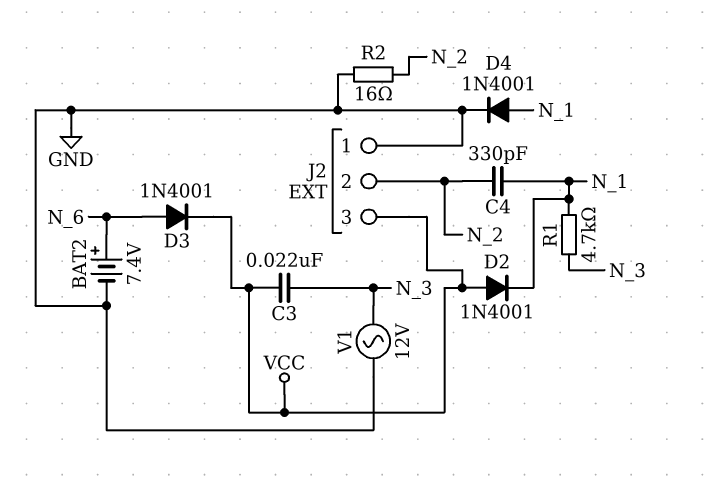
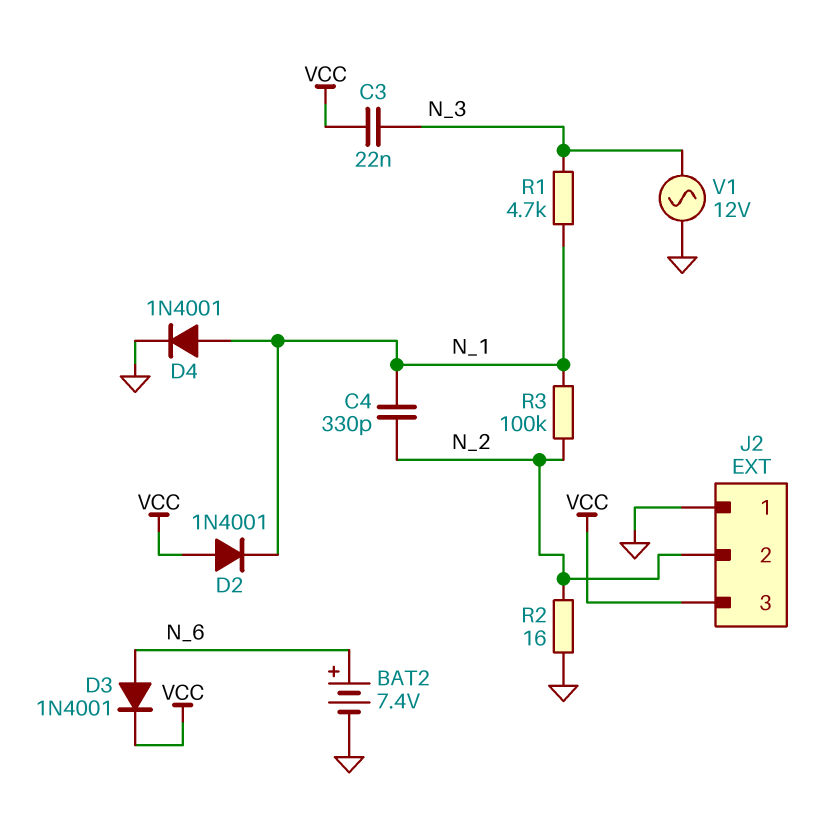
R3: none -> 100k (N_1, N_2)

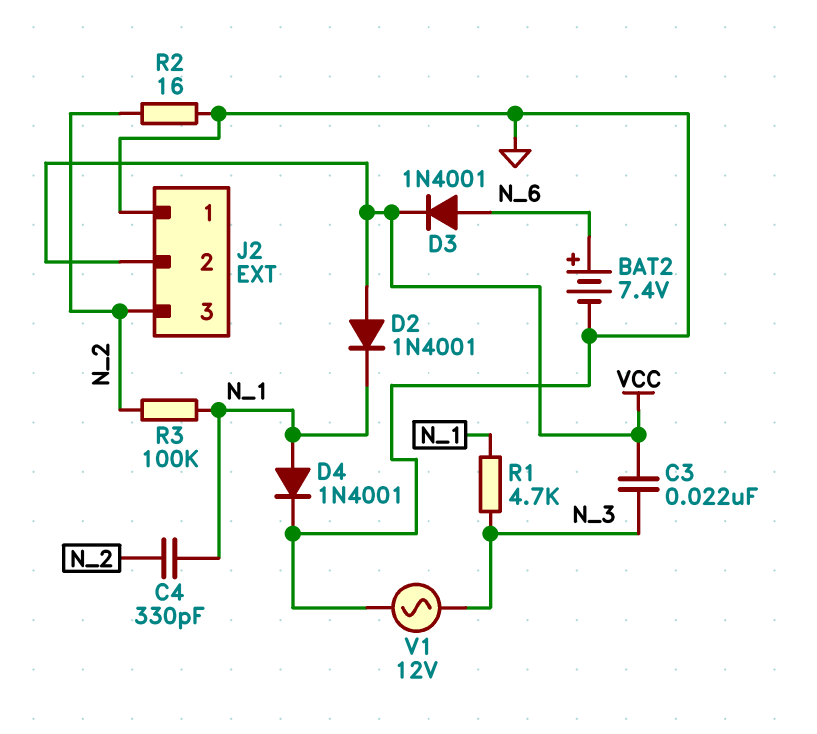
J2 pin 2: N_2 -> VCC
J2 pin 3: VCC -> N_2

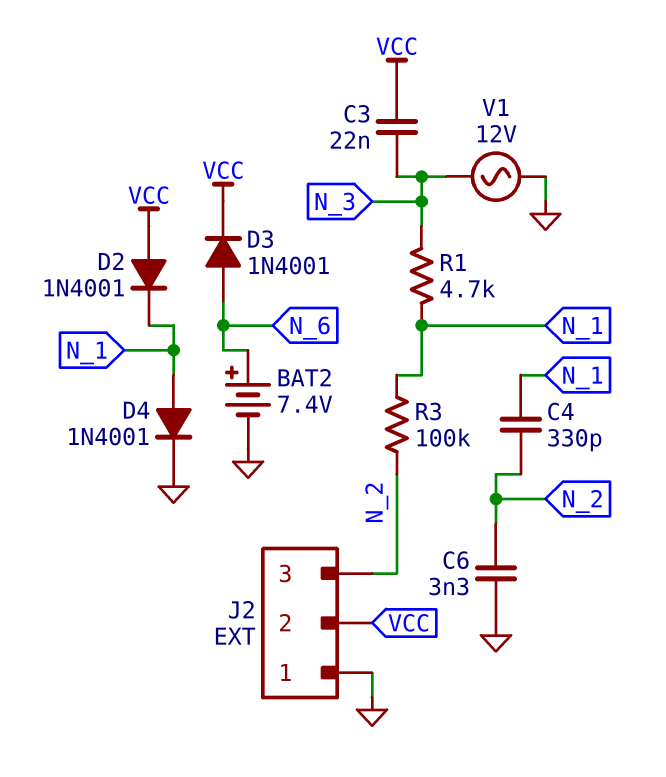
C6: none -> 3.3nF (GND, N_2)
R2: 16 (GND, N_2) -> none

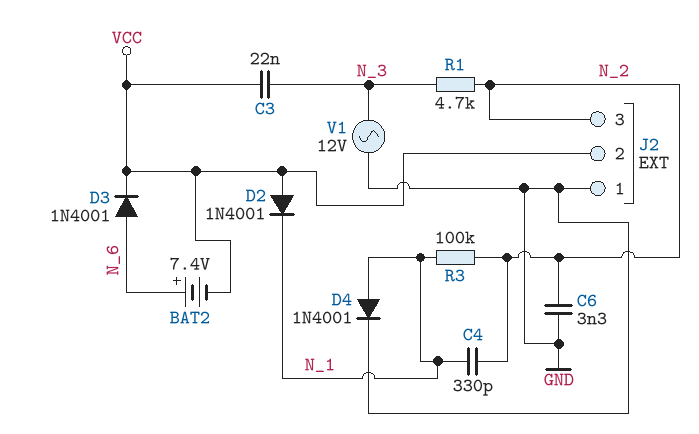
BAT2: 7.4V (plus N_6, minus GND) -> 7.4V (plus N_6, minus VCC)
R1: 4.7k (N_1, N_3) -> 4.7k (N_2, N_3)

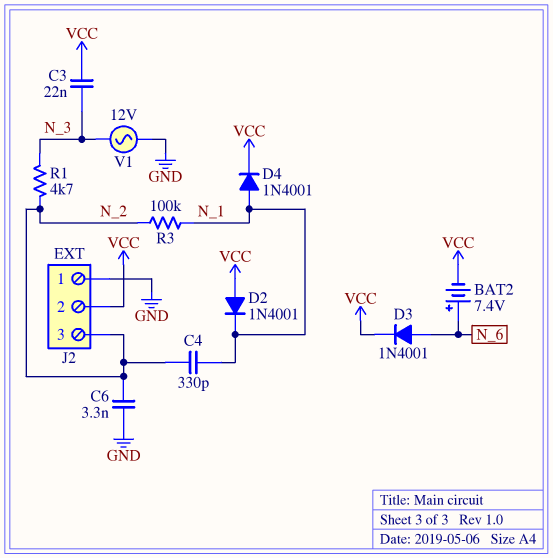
D4: diode 1N4001 (A N_1, K GND) -> diode 1N4001 (A N_1, K VCC)

